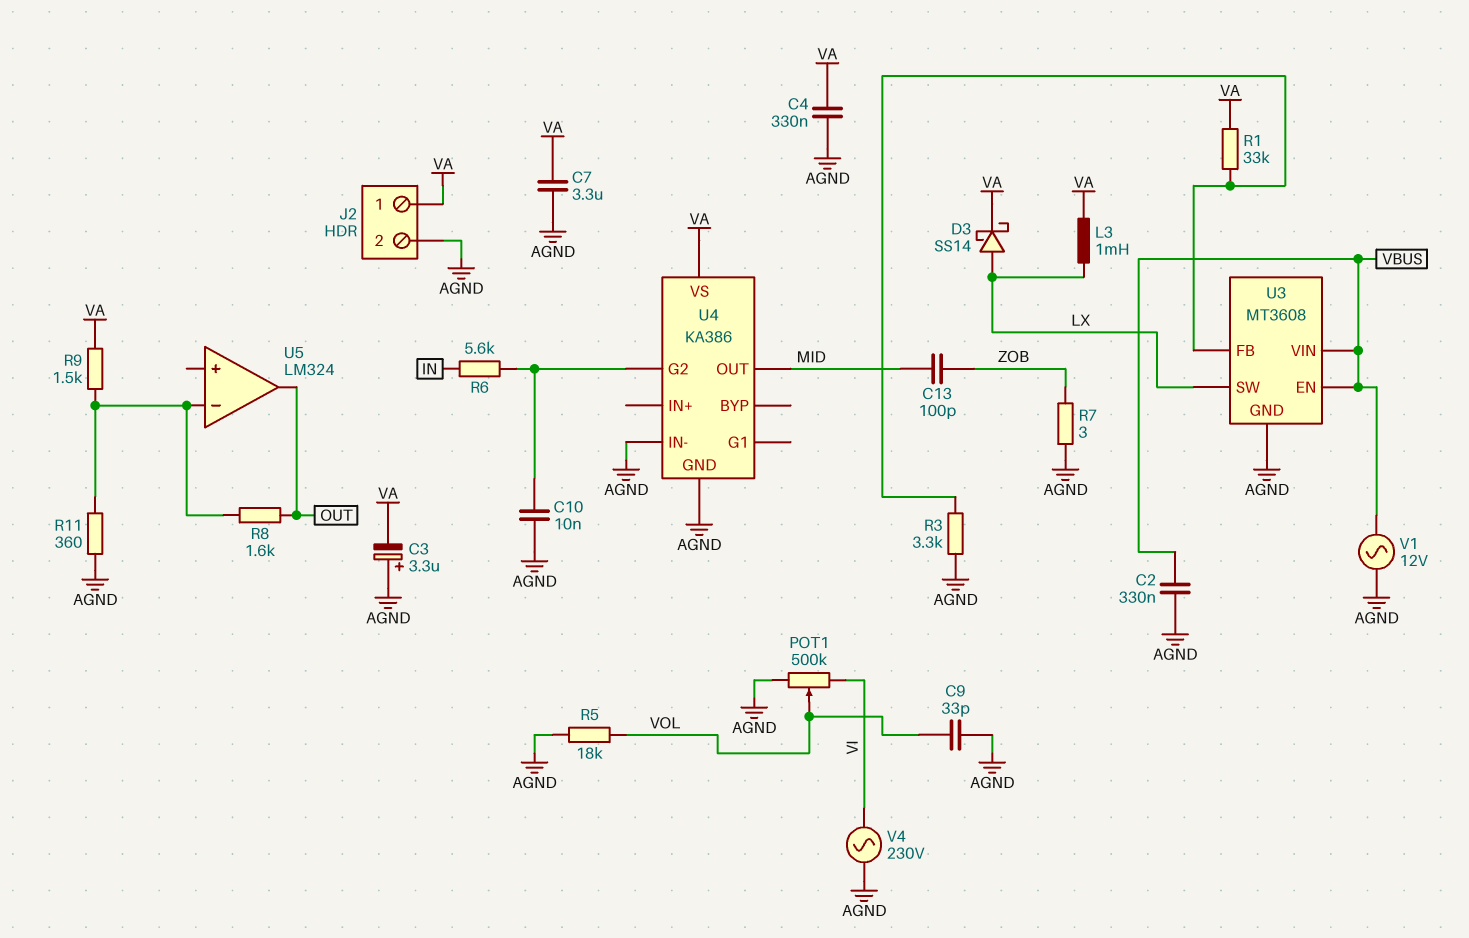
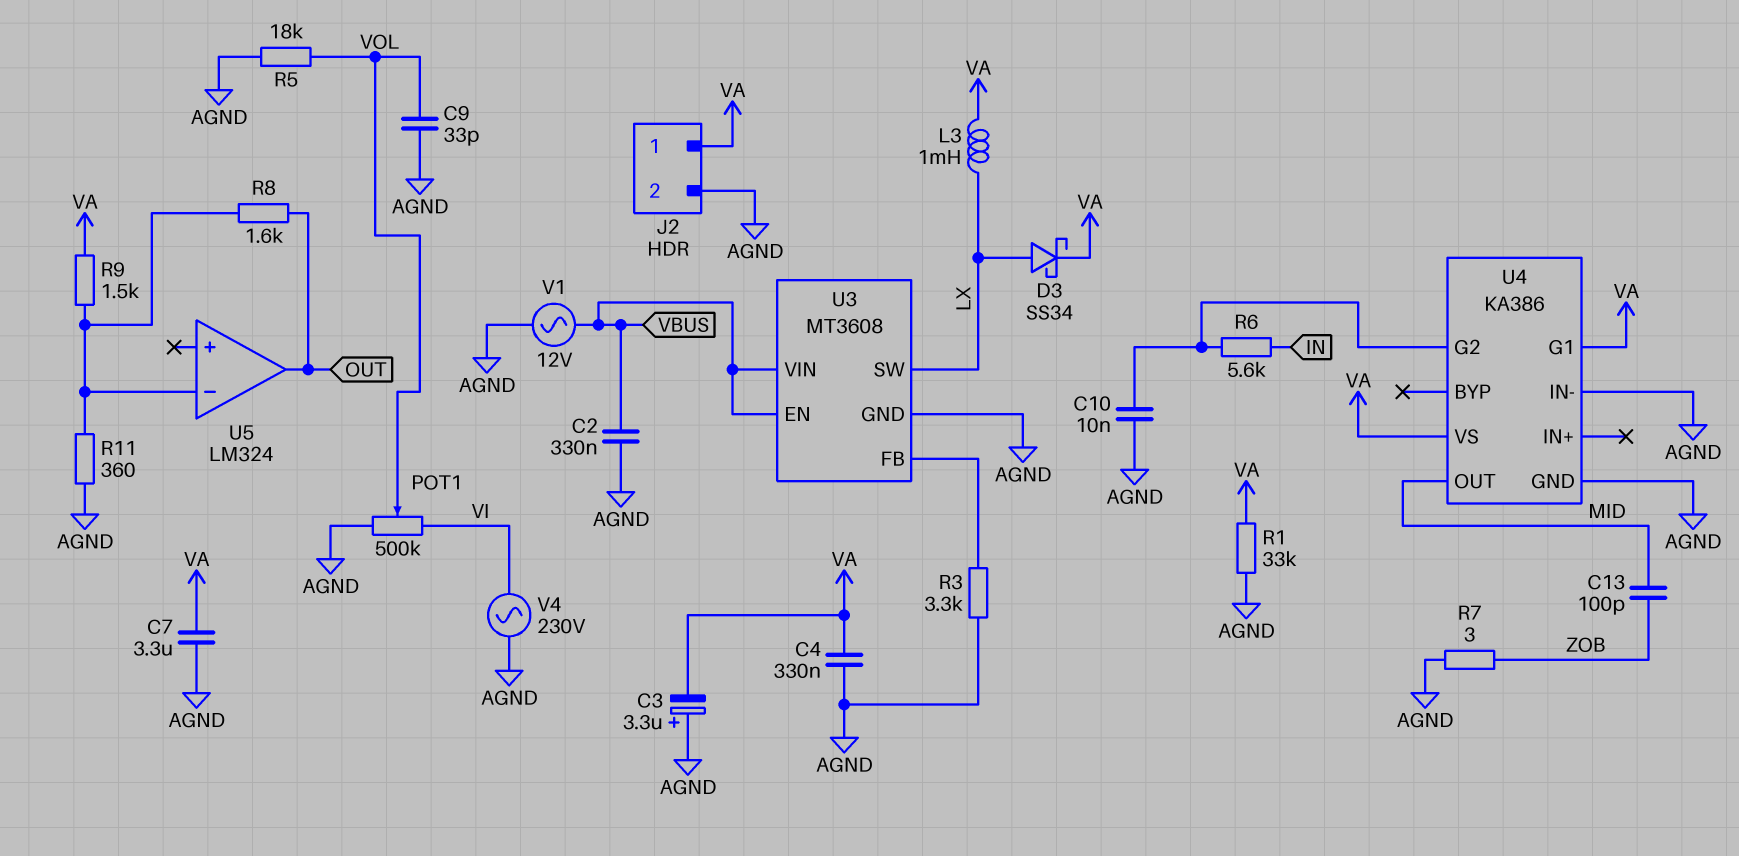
D3: schottky SS14 (A LX, K VA) -> schottky SS34 (A LX, K VA)
R1: 33k (U3/FB, VA) -> 33k (AGND, VA)
U4 pin G1: none -> VA

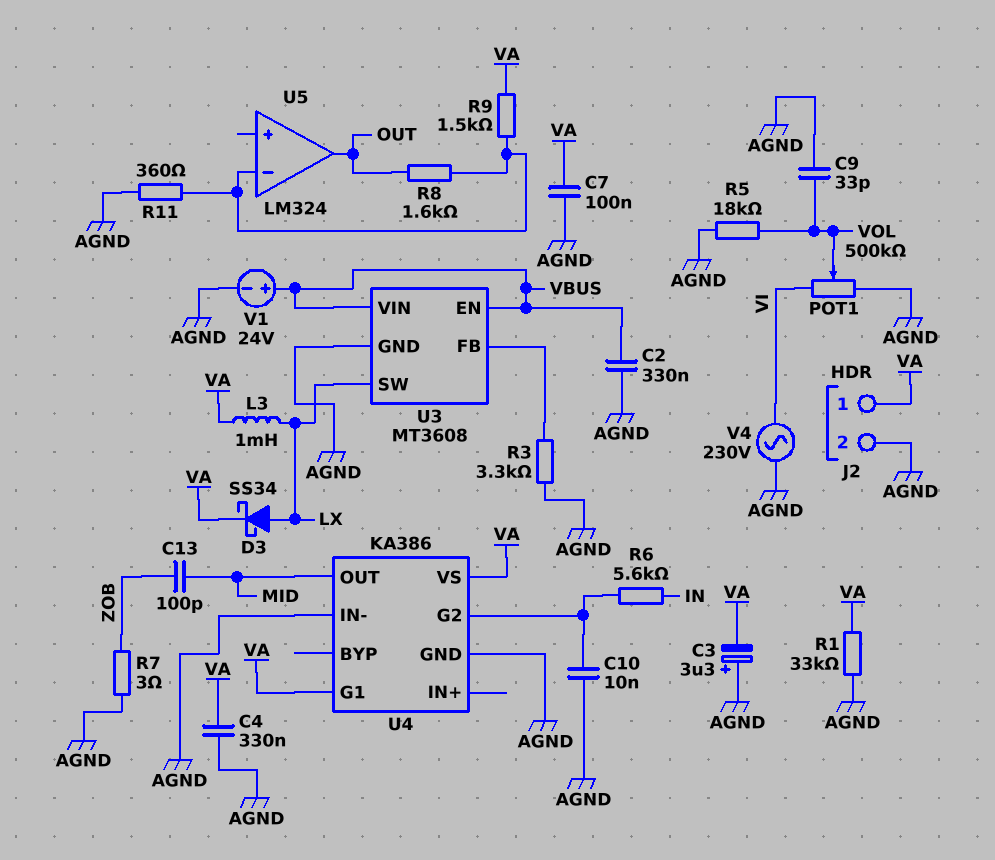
C7: 3.3uF (AGND, VA) -> 100nF (AGND, VA)
V1: AC 12V (AGND, VBUS) -> 24V (plus VBUS, minus AGND)

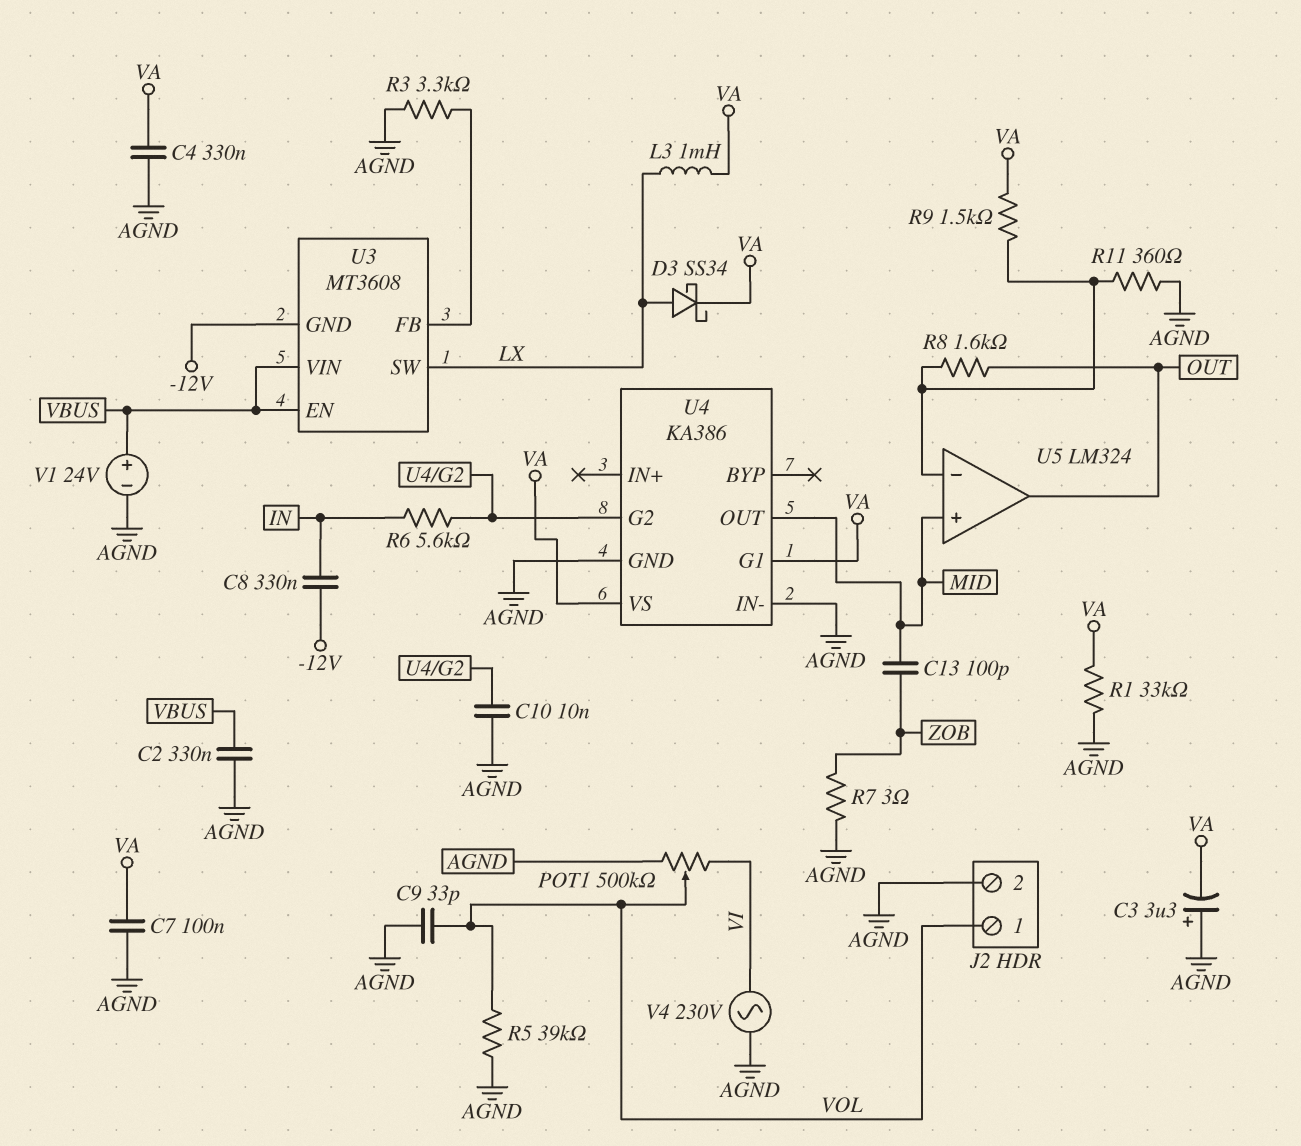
C8: none -> 330nF (-12V, IN)
J2 pin 1: VA -> VOL
R5: 18k (AGND, VOL) -> 39k (AGND, VOL)
U3 pin GND: AGND -> -12V
U5 pin in+: none -> MID

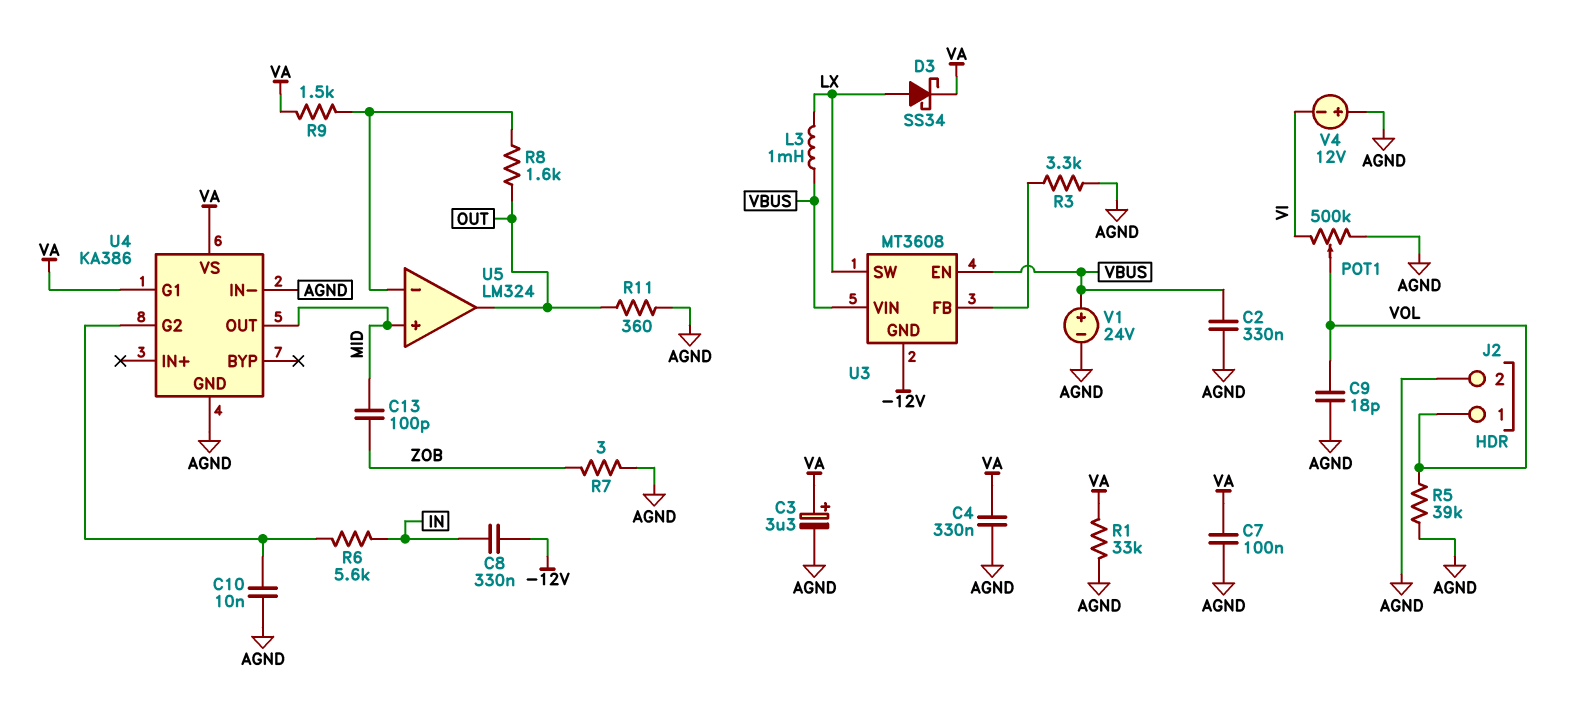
C3: 3.3uF (plus AGND, minus VA) -> 3.3uF (plus VA, minus AGND)
C9: 33pF (AGND, VOL) -> 18pF (AGND, VOL)
L3: 1mH (LX, VA) -> 1mH (LX, VBUS)
R11: 360 (AGND, U5/in-) -> 360 (AGND, OUT)
V4: AC 230V (AGND, VI) -> 12V (plus AGND, minus VI)

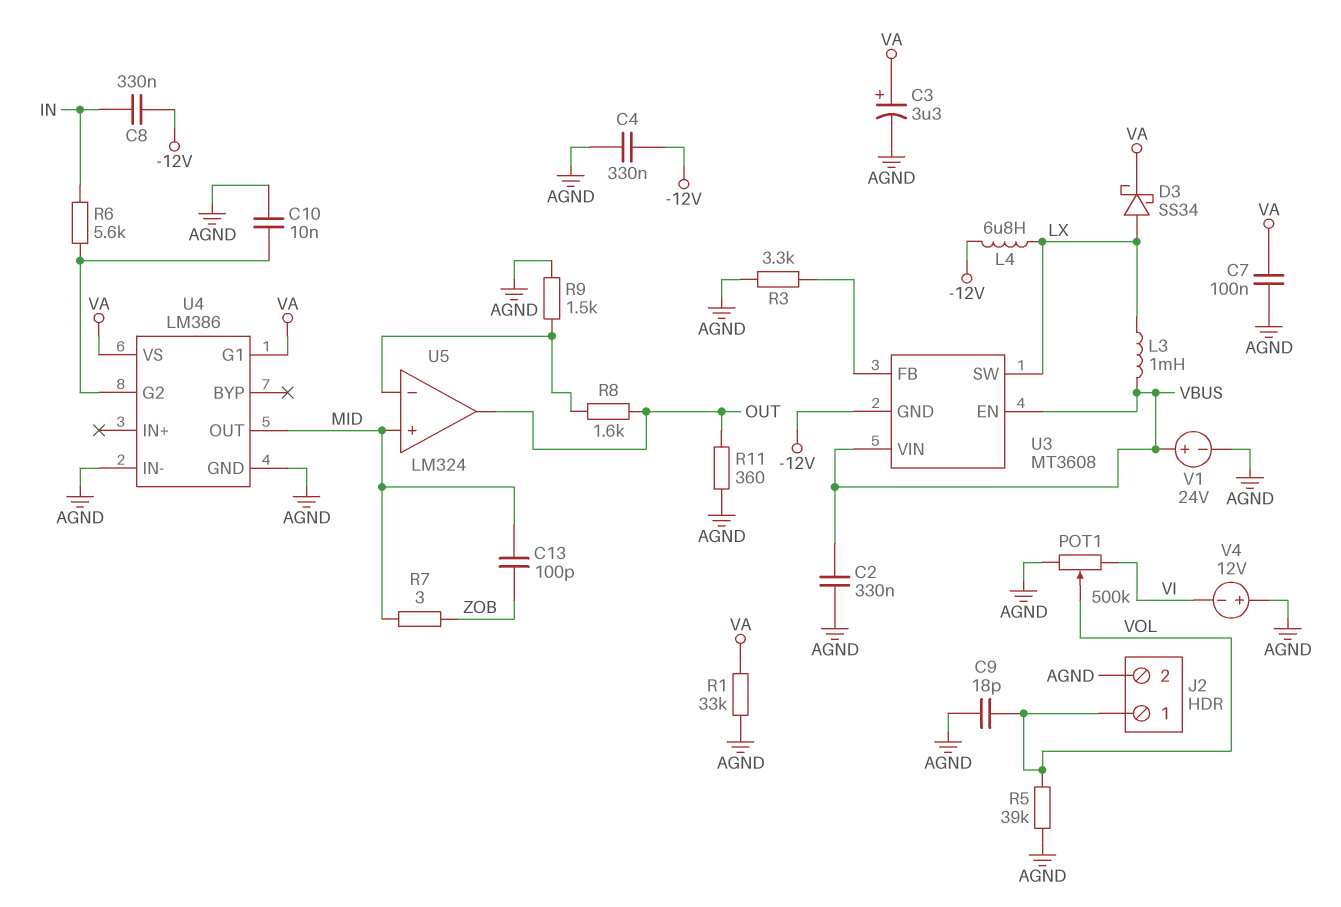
C4: 330nF (AGND, VA) -> 330nF (-12V, AGND)
L4: none -> 6.8uH (-12V, LX)
R7: 3 (AGND, ZOB) -> 3 (MID, ZOB)
R9: 1.5k (U5/in-, VA) -> 1.5k (AGND, U5/in-)
U4: KA386 -> LM386

